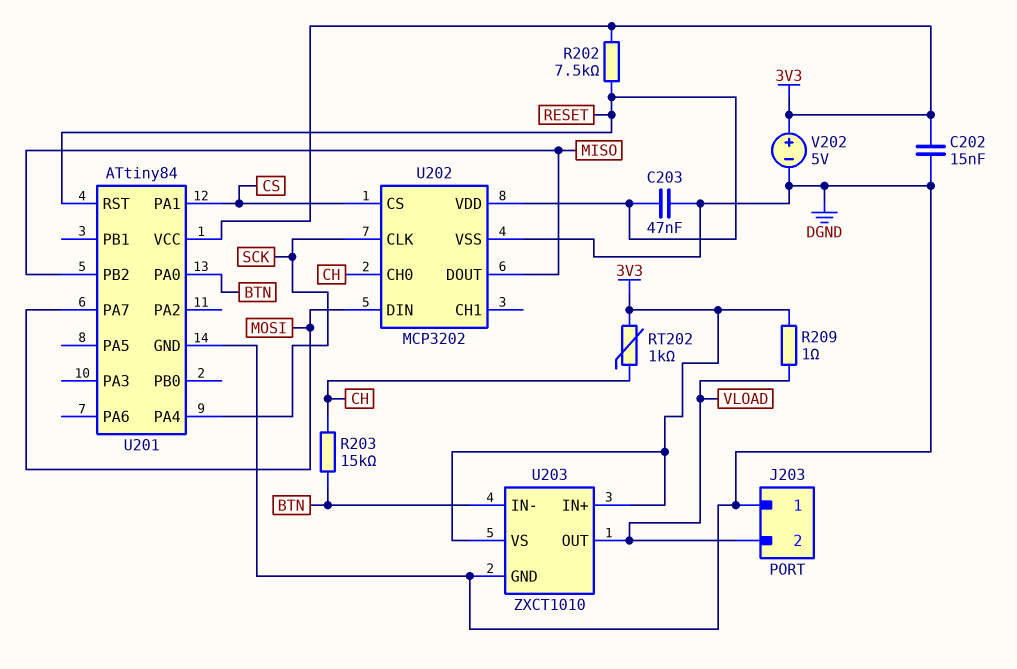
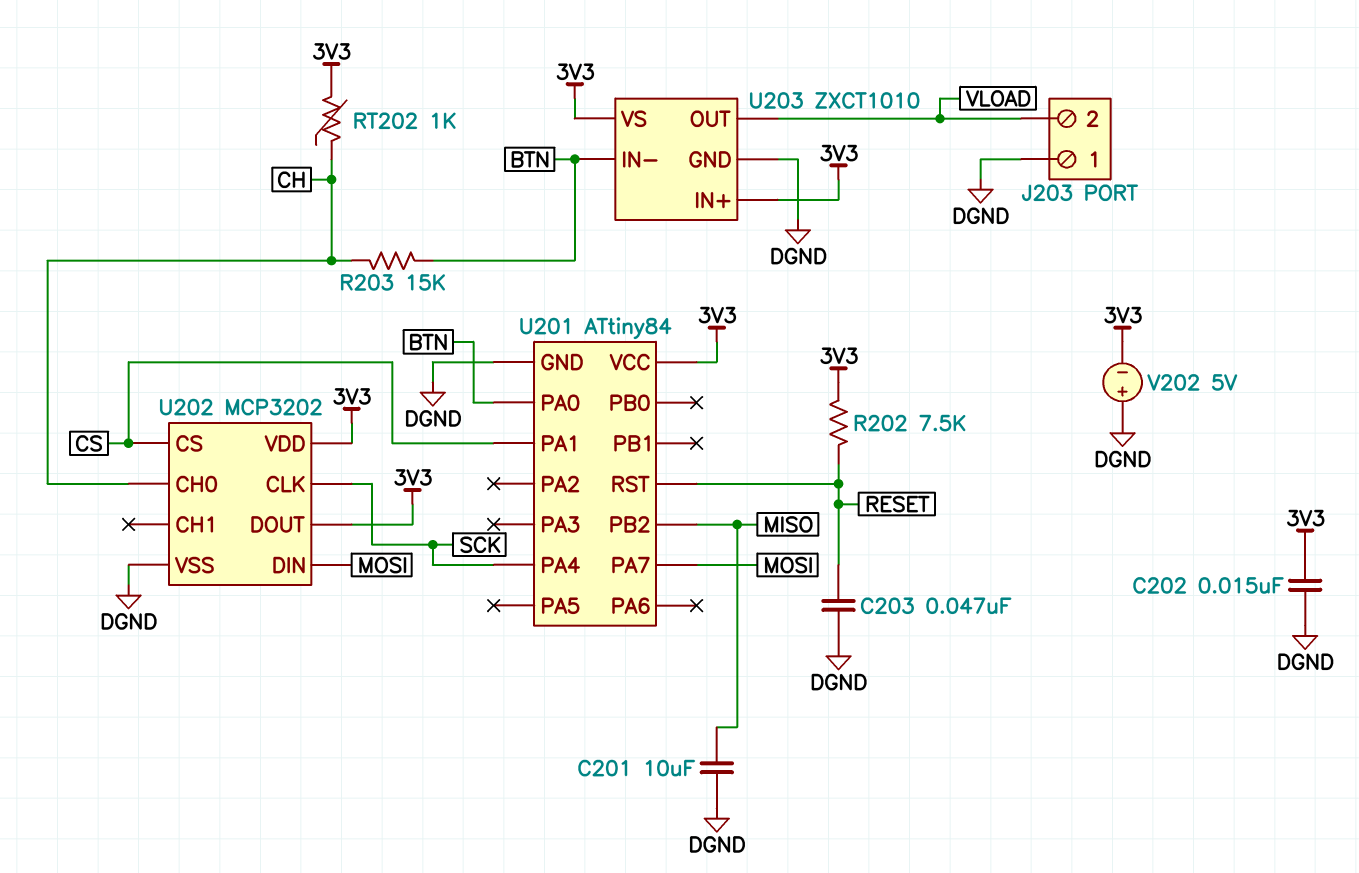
C201: none -> 10uF (DGND, MISO)
R209: 1 (3V3, VLOAD) -> none
U202 pin DOUT: MISO -> 3V3
U202 pin VDD: RESET -> 3V3
V202: 5V (plus 3V3, minus DGND) -> 5V (plus DGND, minus 3V3)

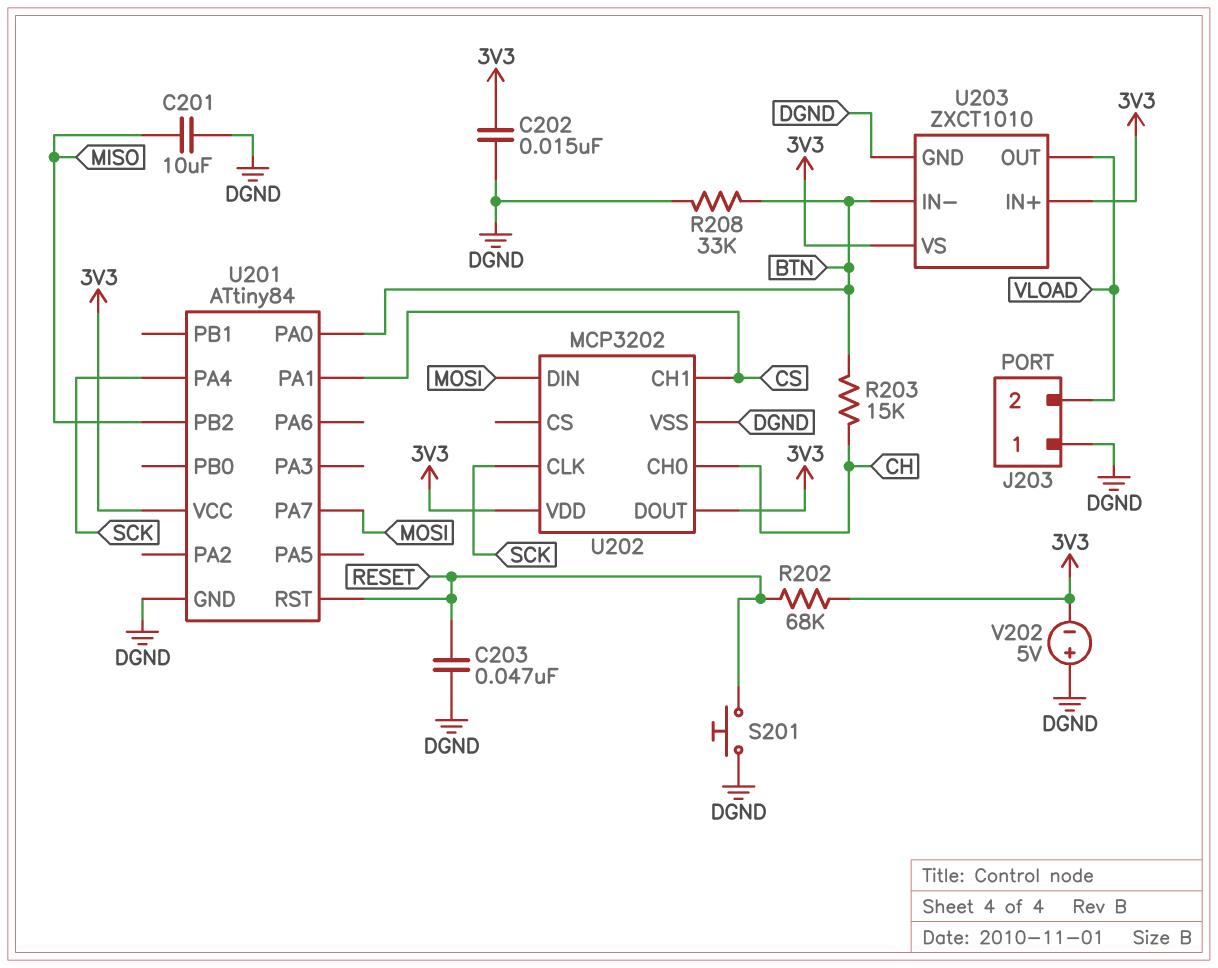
R202: 7.5k (3V3, RESET) -> 68k (3V3, RESET)
R208: none -> 33k (BTN, DGND)
RT202: 1k (3V3, CH) -> none
S201: none -> button (DGND, RESET)
U202 pin CH1: none -> CS
U202 pin CS: CS -> none

